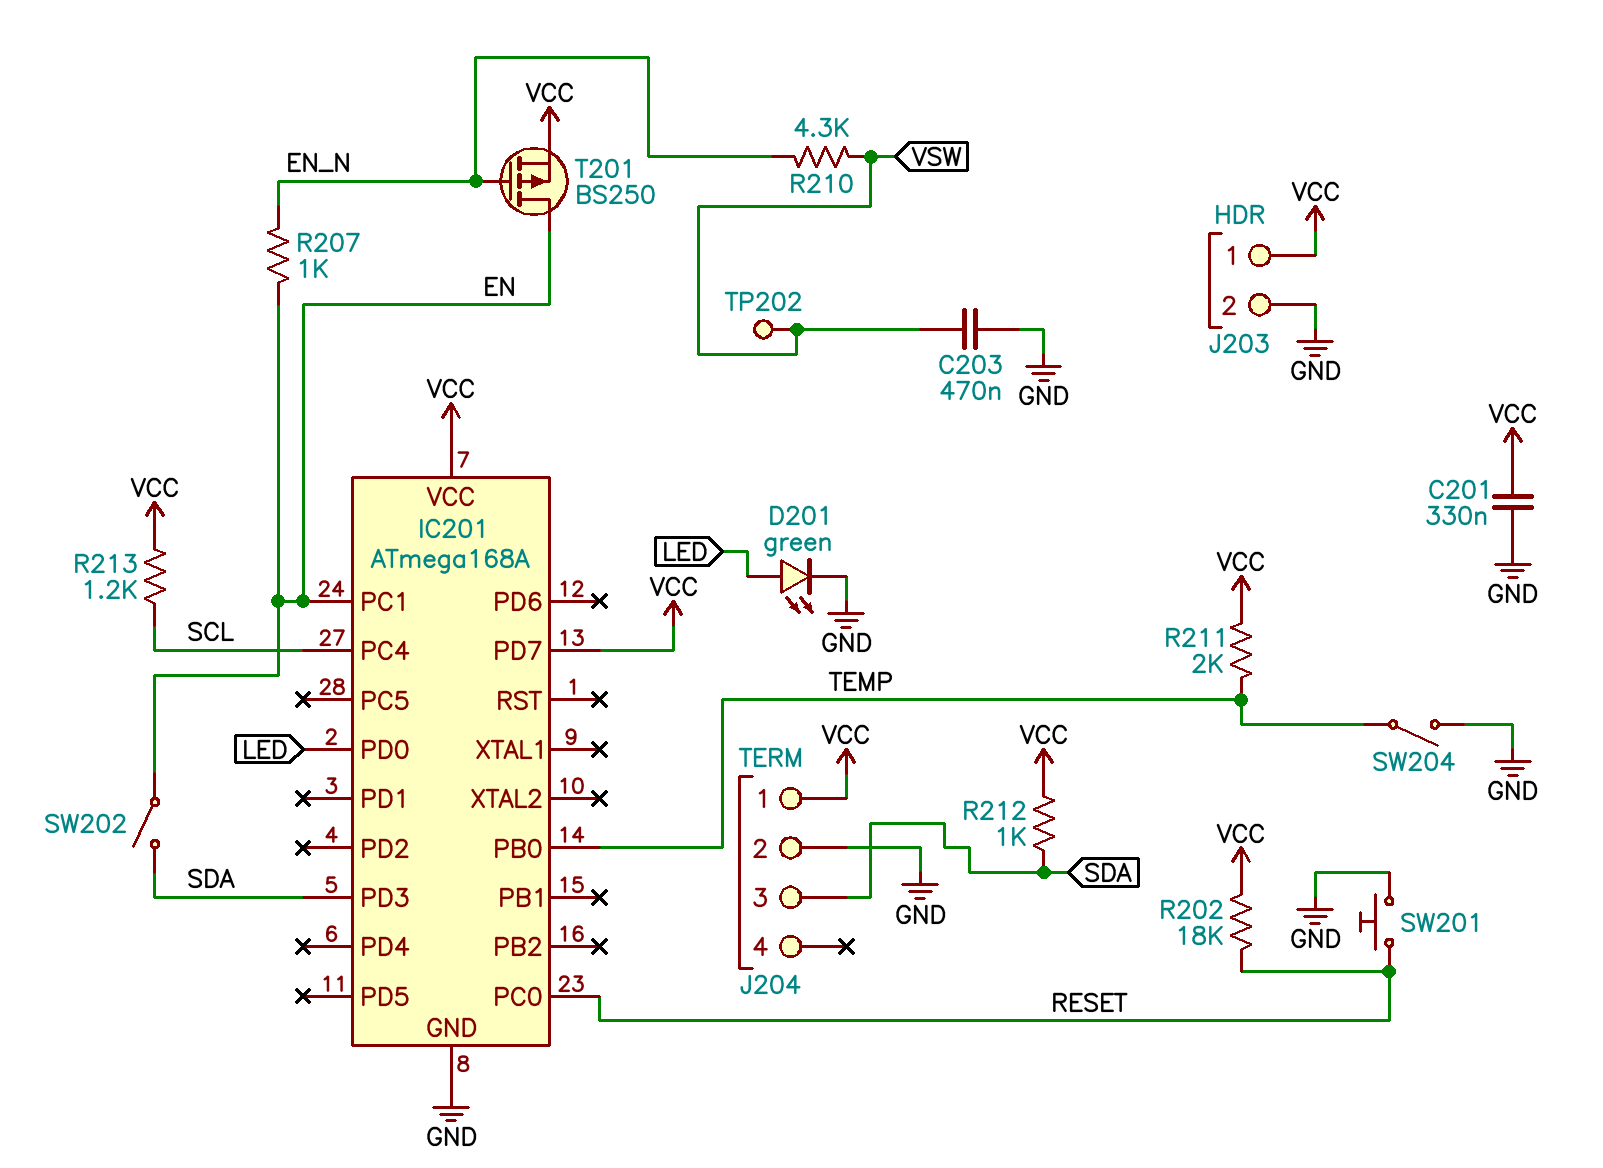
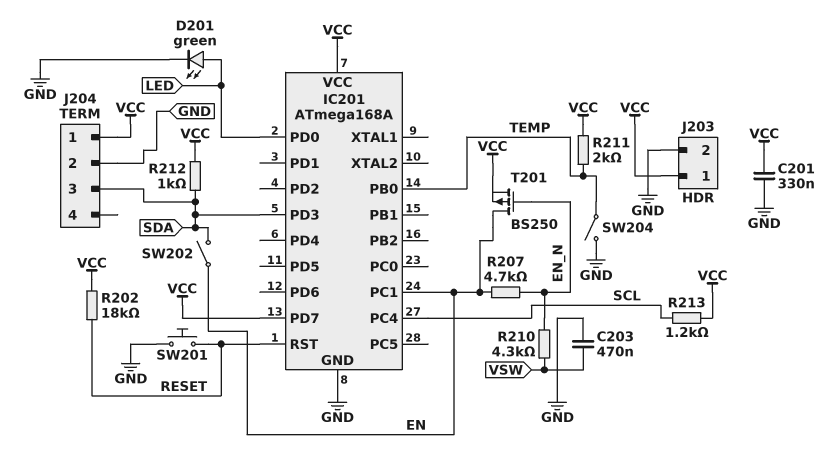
IC201 pin PC0: RESET -> none
IC201 pin RST: none -> RESET
R207: 1k (EN, EN_N) -> 4.7k (EN, EN_N)
TP202: test point (VSW) -> none

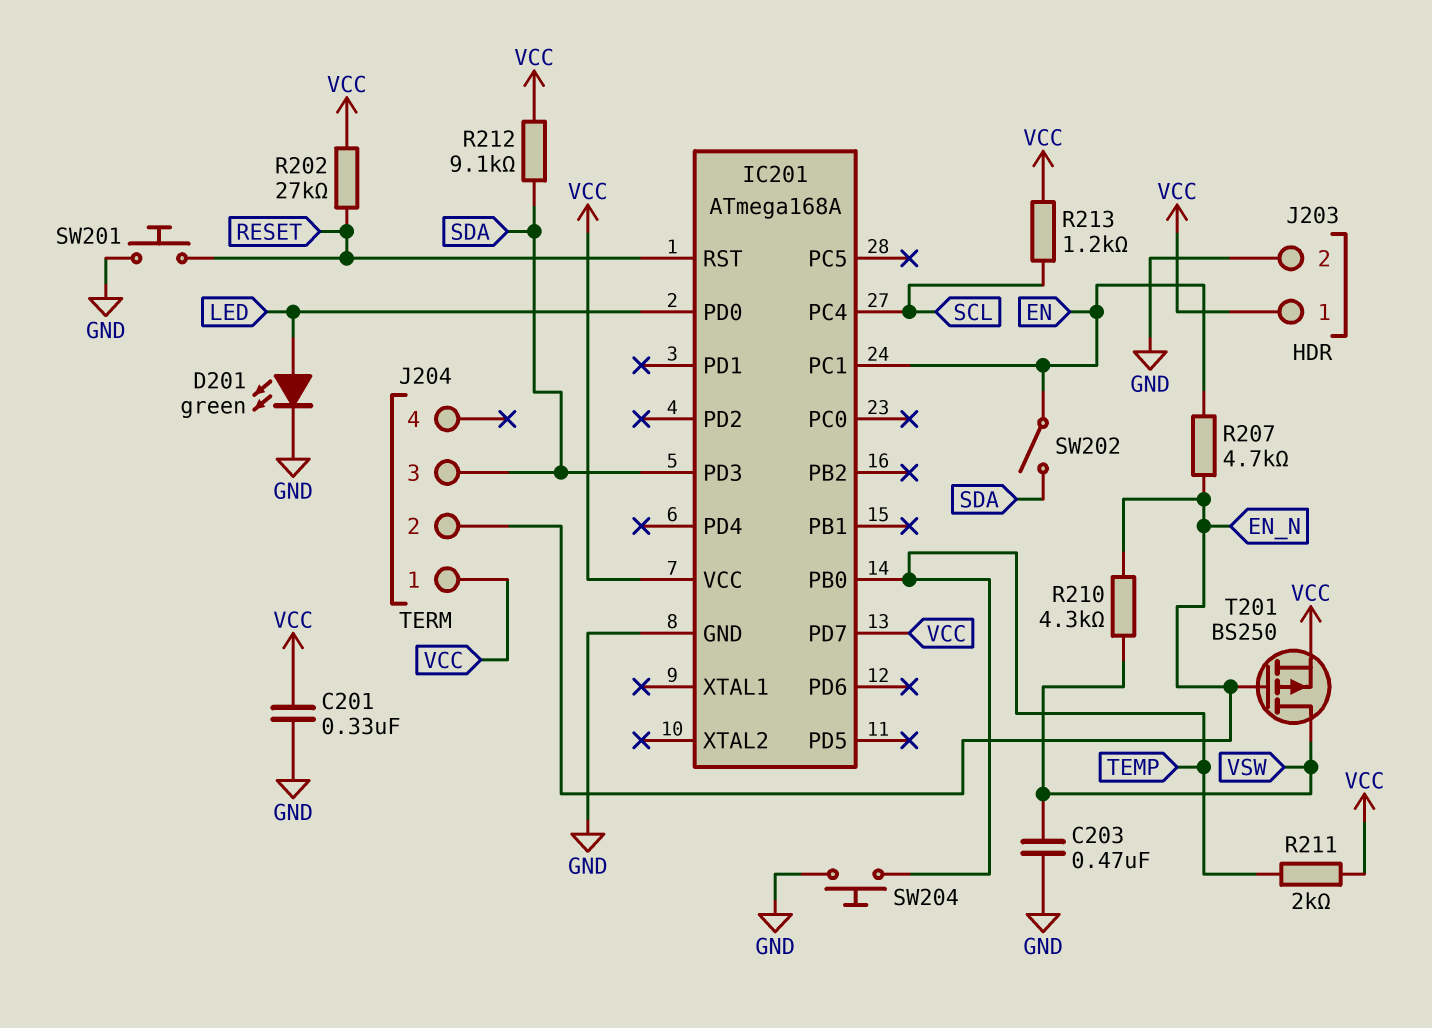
J204 pin 2: GND -> EN_N
R202: 18k (RESET, VCC) -> 27k (RESET, VCC)
R212: 1k (SDA, VCC) -> 9.1k (SDA, VCC)
SW204: switch (GND, TEMP) -> button (GND, TEMP)
T201: PMOS BS250 (G EN_N, D EN, S VCC) -> PMOS BS250 (G EN_N, D VSW, S VCC)

